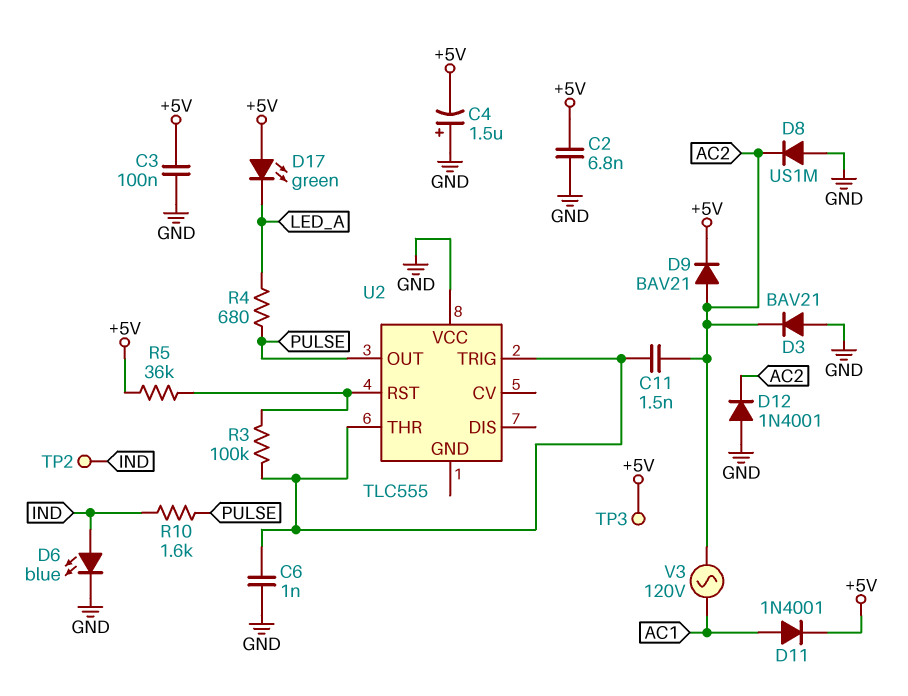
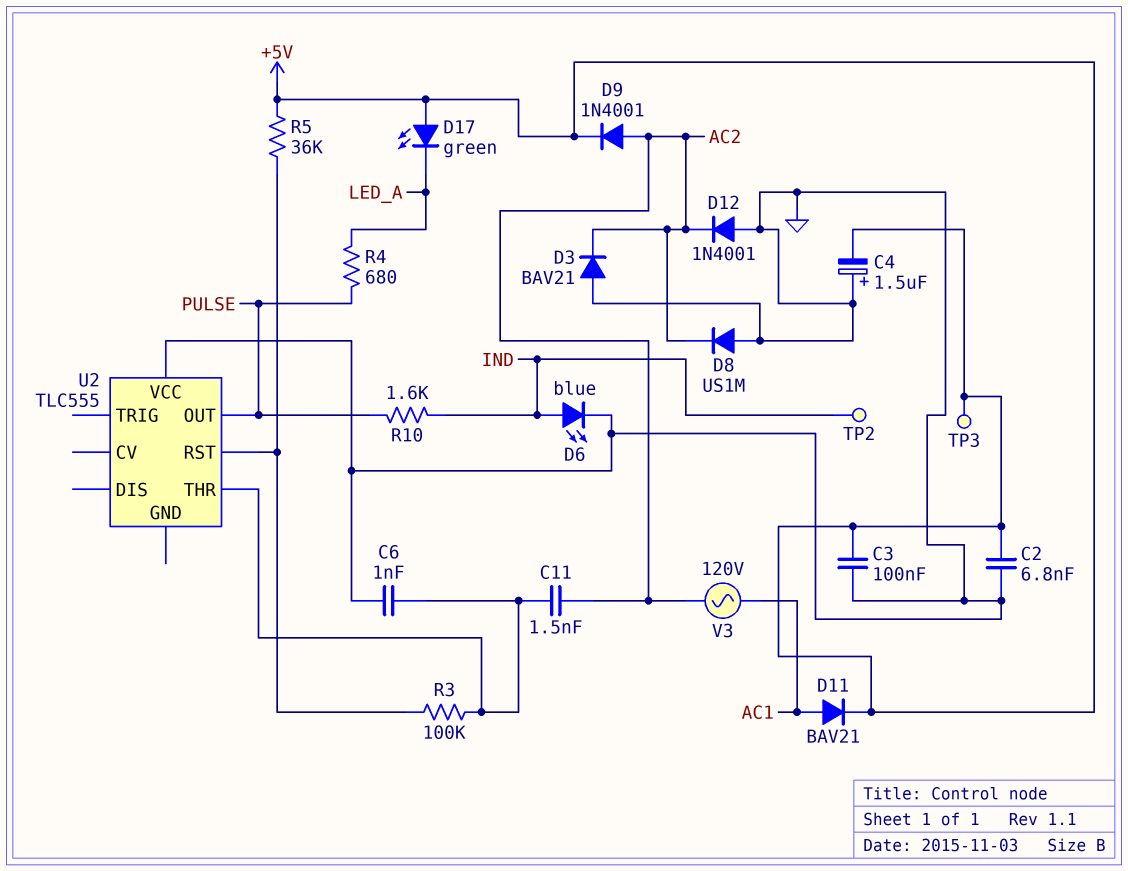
D9: diode BAV21 (A AC2, K +5V) -> diode 1N4001 (A AC2, K +5V)
D11: diode 1N4001 (A AC1, K +5V) -> diode BAV21 (A AC1, K +5V)
U2 pin TRIG: U2/THR -> none

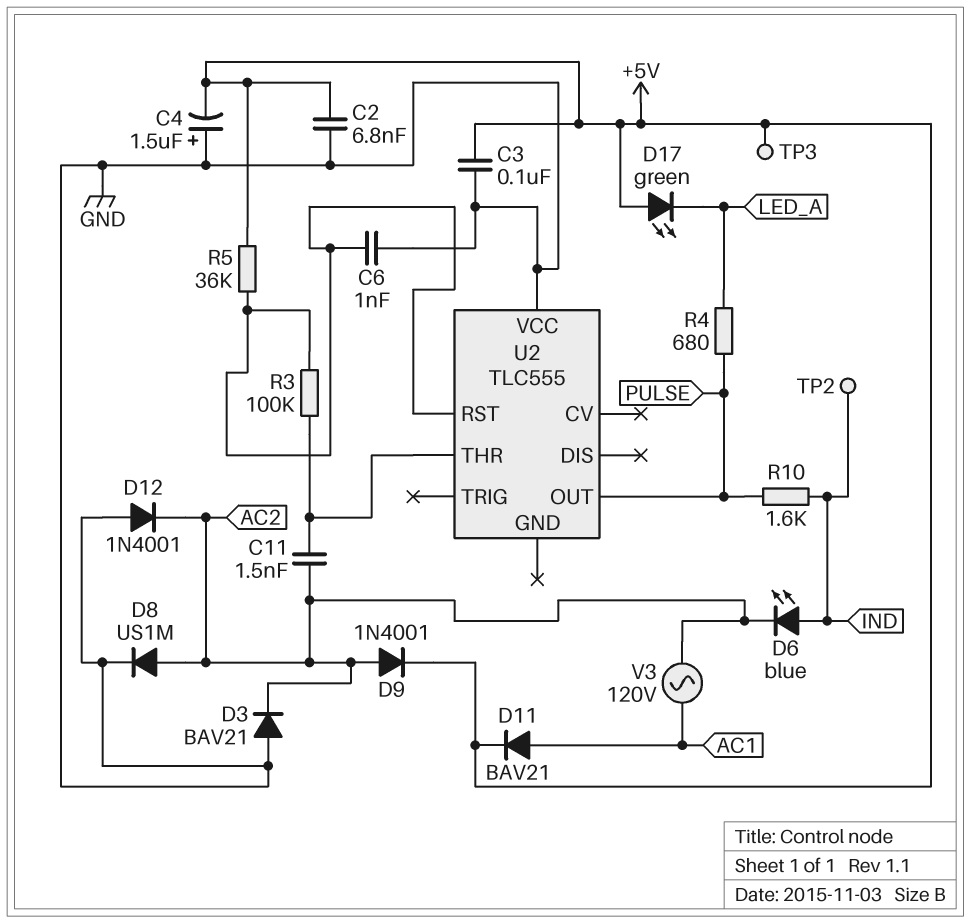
C6: 1nF (GND, U2/THR) -> 1nF (GND, U2/RST)
D6: LED blue (A IND, K GND) -> LED blue (A IND, K AC2)
D8: diode US1M (A GND, K AC2) -> diode US1M (A AC2, K GND)

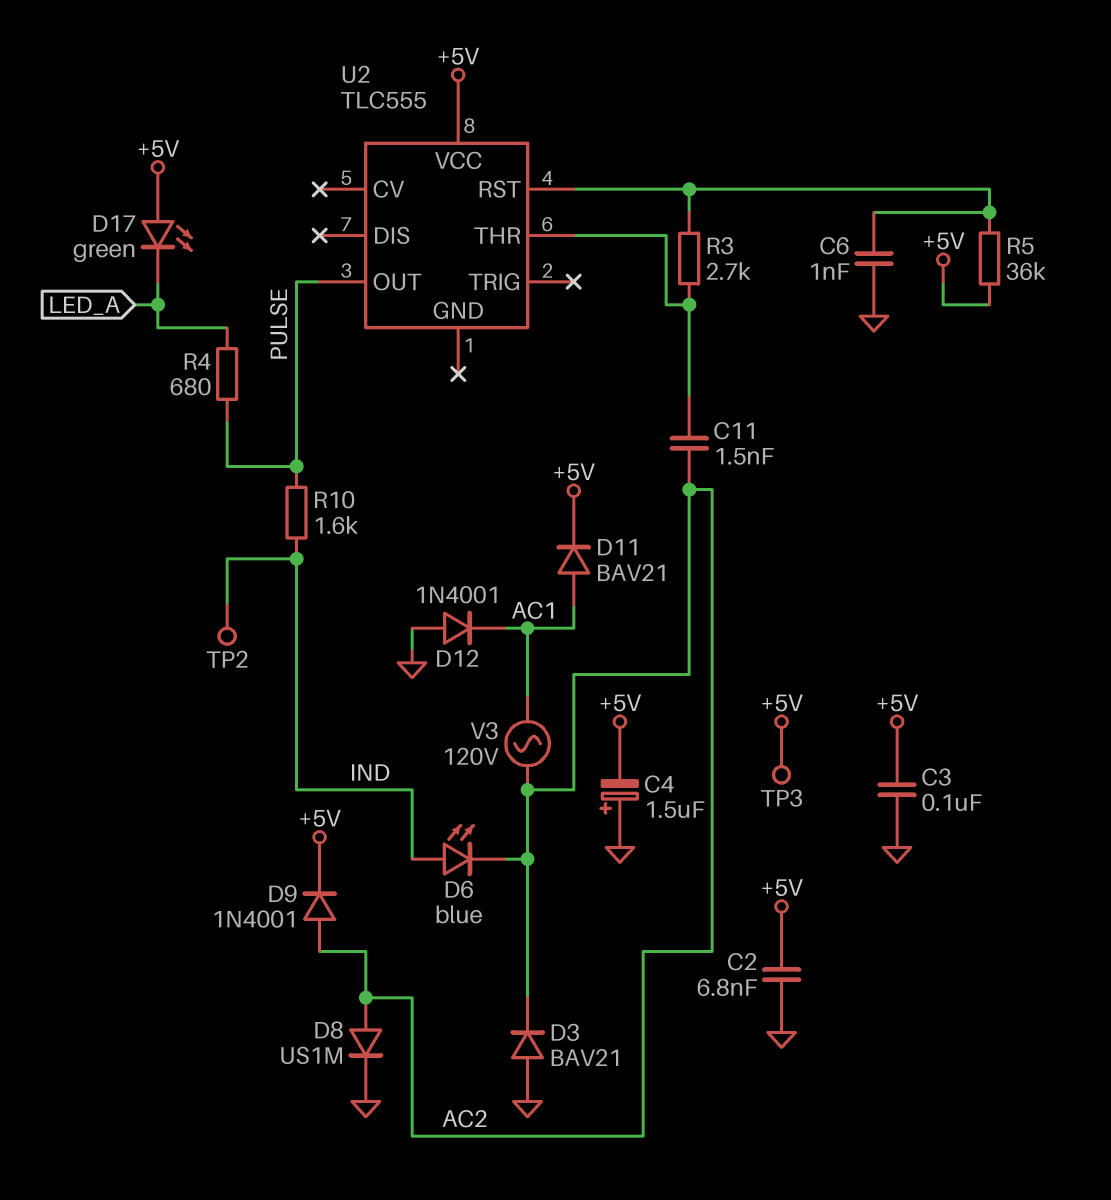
D12: diode 1N4001 (A GND, K AC2) -> diode 1N4001 (A GND, K AC1)
R3: 100k (U2/RST, U2/THR) -> 2.7k (U2/RST, U2/THR)
U2 pin VCC: GND -> +5V

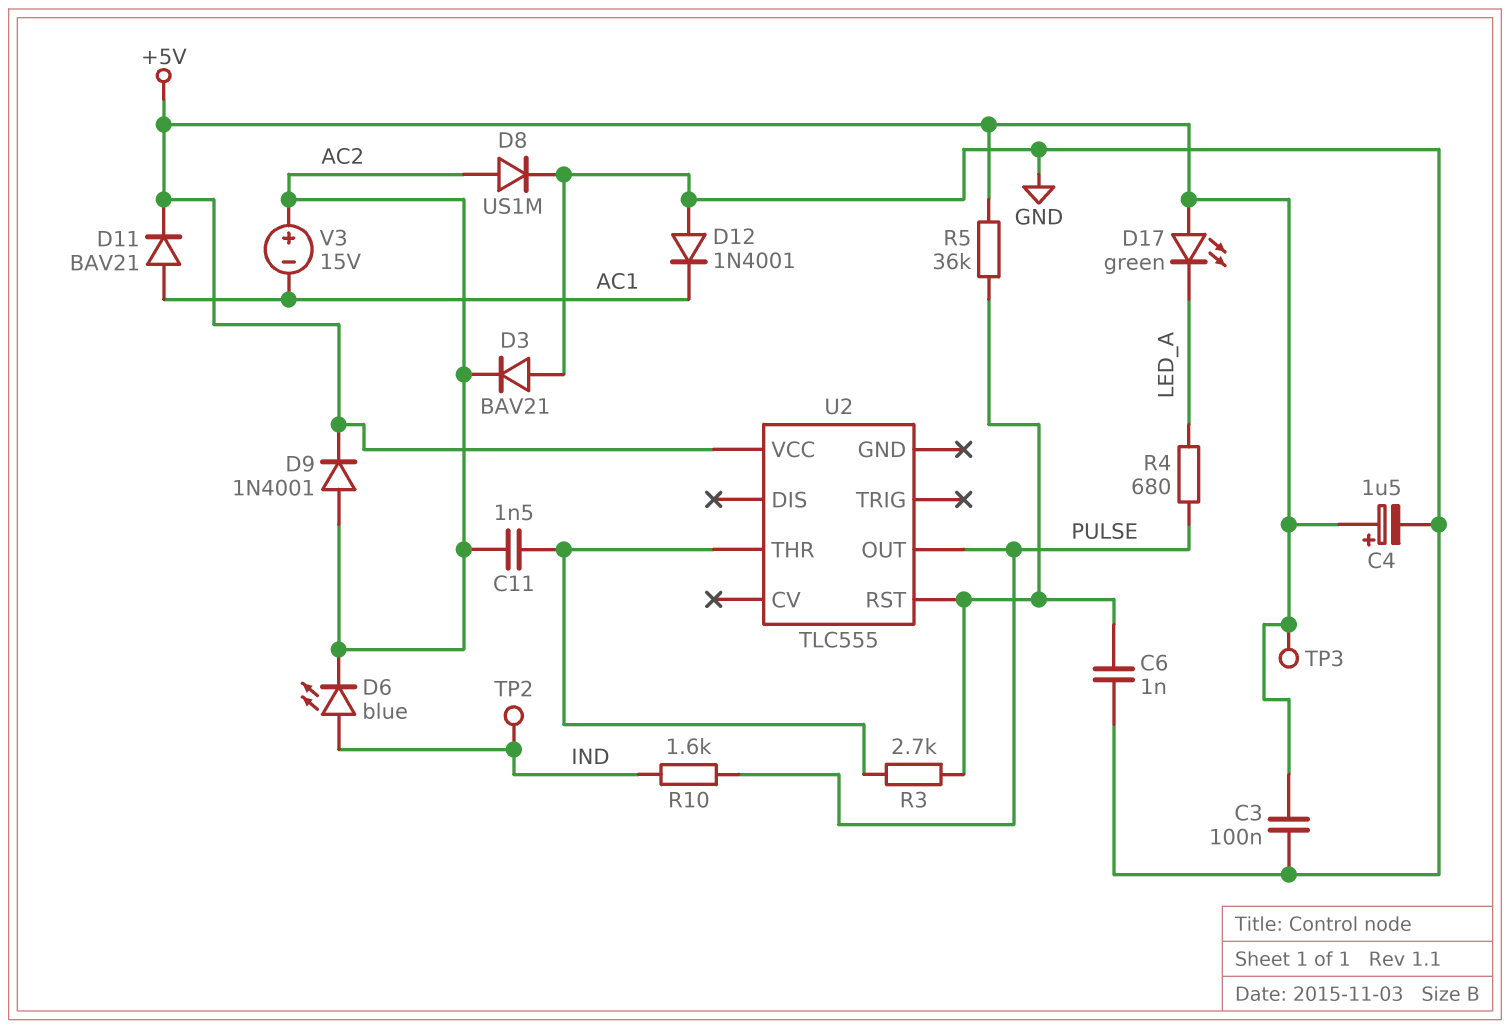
C2: 6.8nF (+5V, GND) -> none
C4: 1.5uF (plus GND, minus +5V) -> 1.5uF (plus +5V, minus GND)
V3: AC 120V (AC1, AC2) -> 15V (plus AC2, minus AC1)

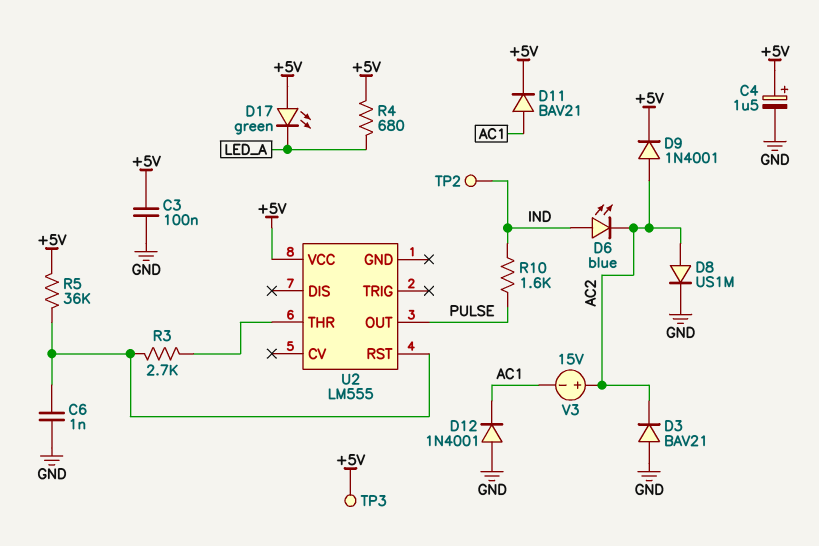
C11: 1.5nF (AC2, U2/THR) -> none
R4: 680 (LED_A, PULSE) -> 680 (+5V, LED_A)
U2: TLC555 -> LM555

